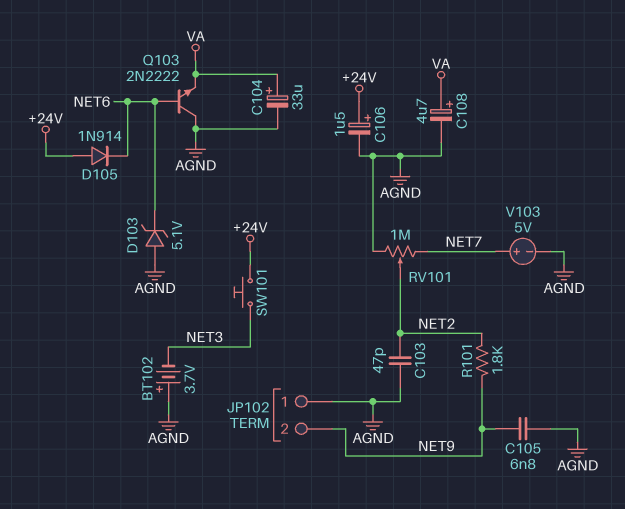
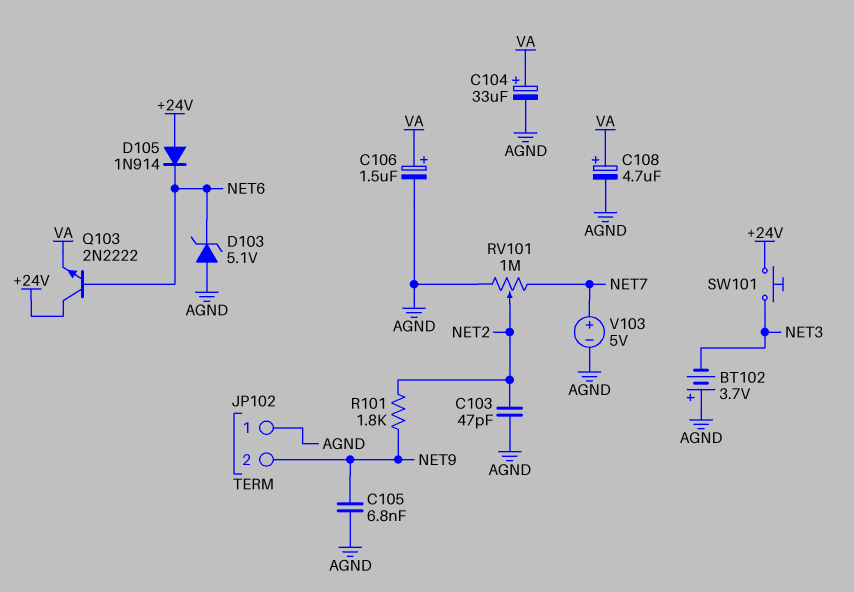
C106: 1.5uF (plus +24V, minus AGND) -> 1.5uF (plus VA, minus AGND)
Q103: NPN 2N2222 (B NET6, C AGND, E VA) -> NPN 2N2222 (B NET6, C +24V, E VA)

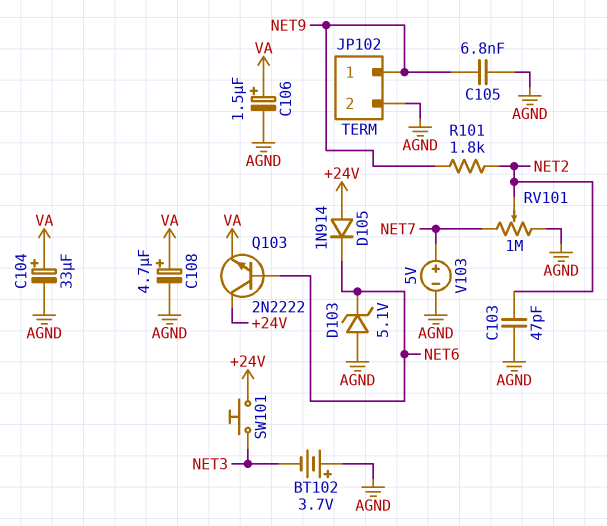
JP102 pin 1: AGND -> NET9
JP102 pin 2: NET9 -> AGND

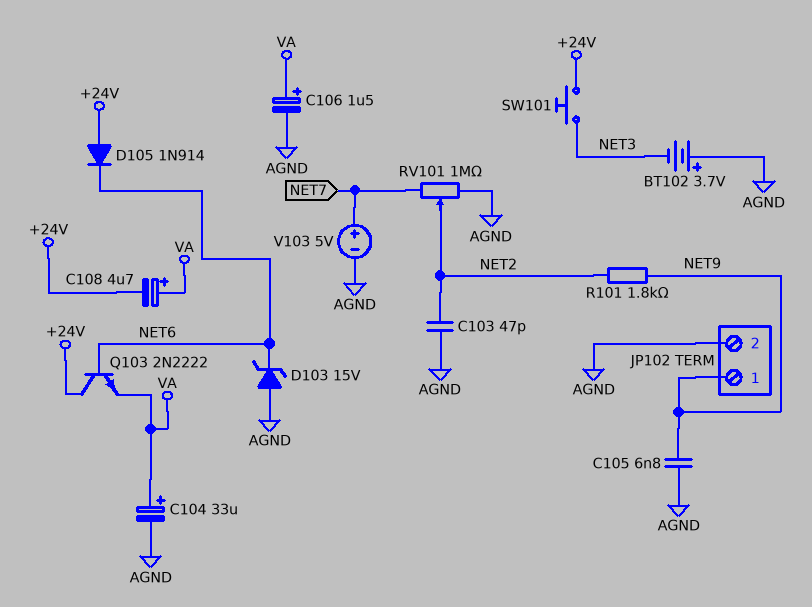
C108: 4.7uF (plus VA, minus AGND) -> 4.7uF (plus VA, minus +24V)
D103: zener 5.1V (A AGND, K NET6) -> zener 15V (A AGND, K NET6)

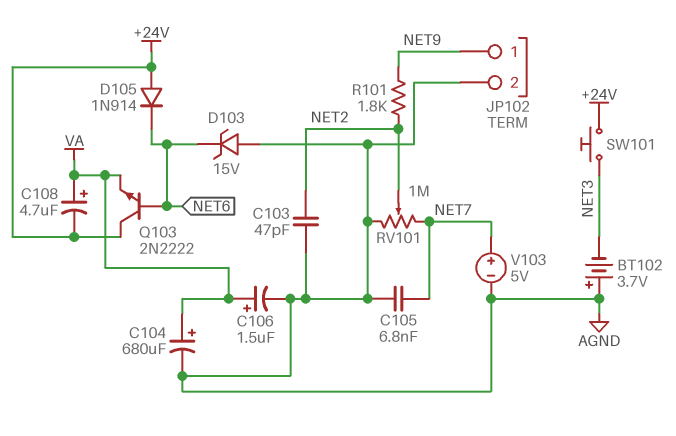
C104: 33uF (plus VA, minus AGND) -> 680uF (plus VA, minus AGND)
C105: 6.8nF (AGND, NET9) -> 6.8nF (AGND, NET7)

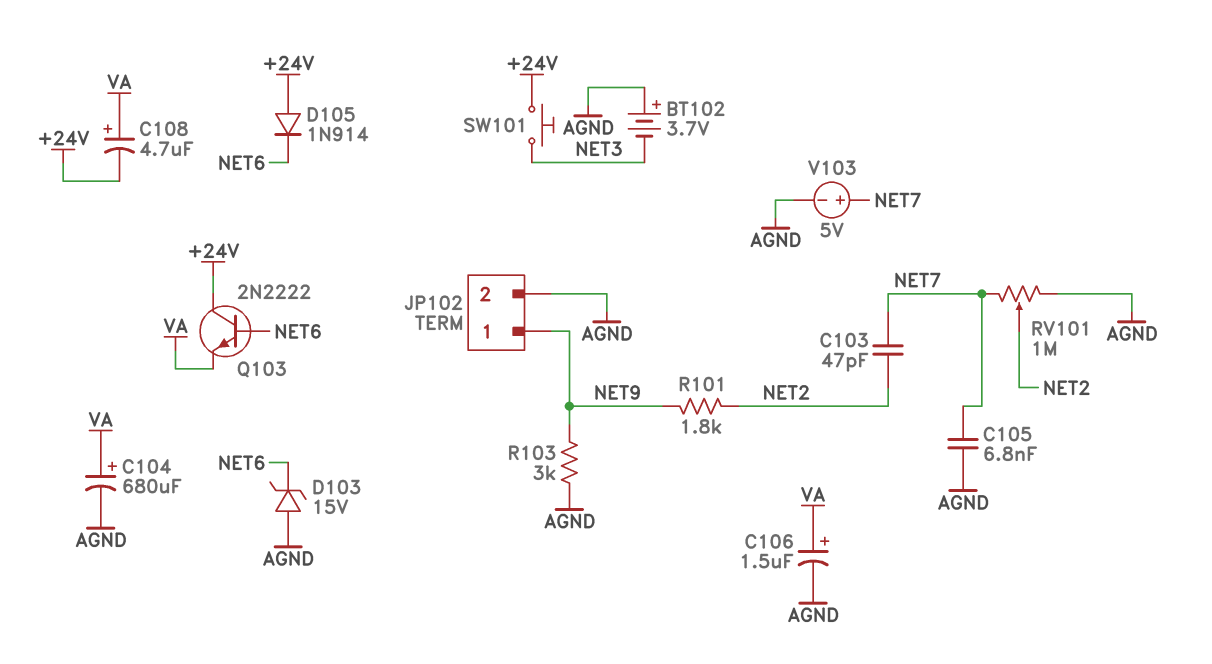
C103: 47pF (AGND, NET2) -> 47pF (NET2, NET7)
R103: none -> 3k (AGND, NET9)

